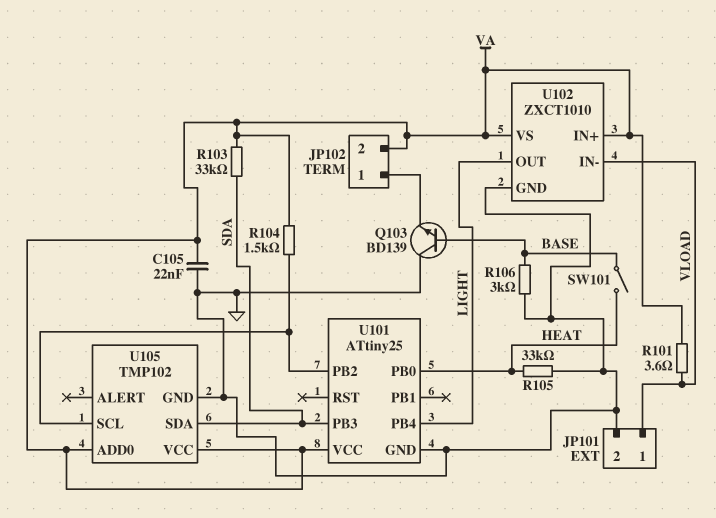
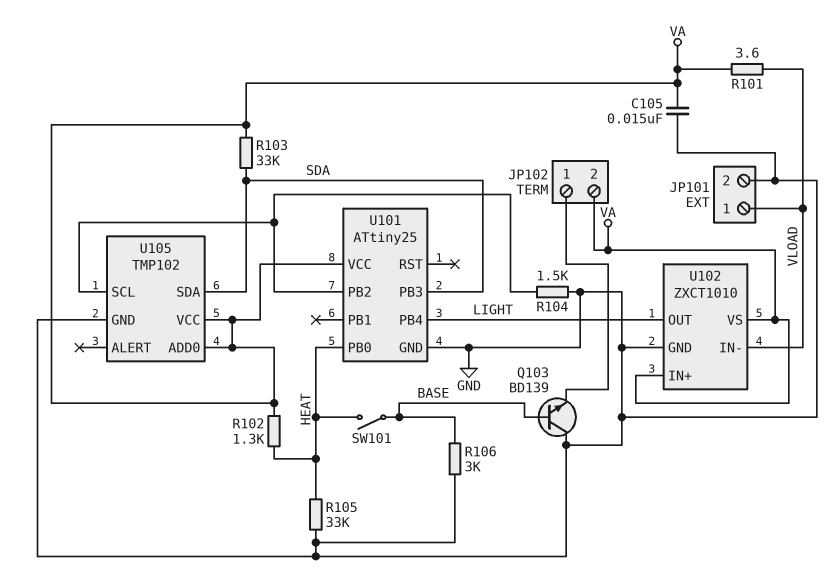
C105: 22nF (GND, VA) -> 15nF (GND, VA)
R102: none -> 1.3k (HEAT, VA)
R104: 1.5k (U101/PB2, VA) -> 1.5k (GND, U101/PB2)

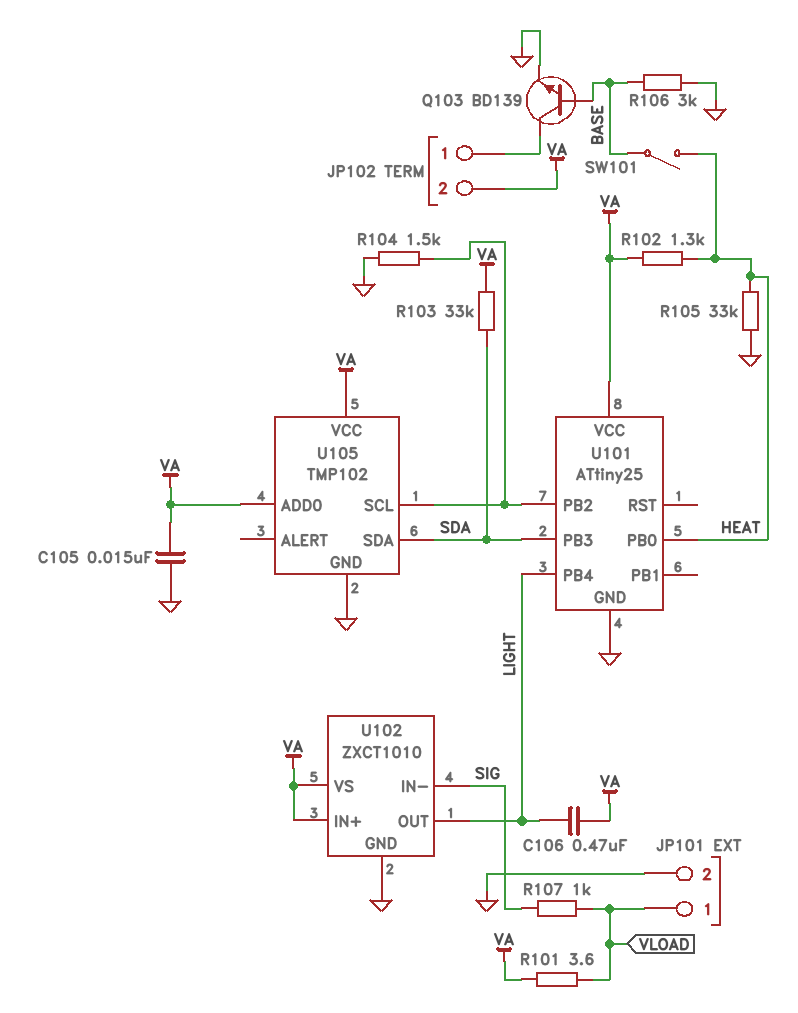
C106: none -> 470nF (LIGHT, VA)
Q103: NPN BD139 (B BASE, C GND, E JP102/1) -> NPN BD139 (B BASE, C JP102/1, E GND)
R107: none -> 1k (SIG, VLOAD)
U102 pin IN-: VLOAD -> SIG

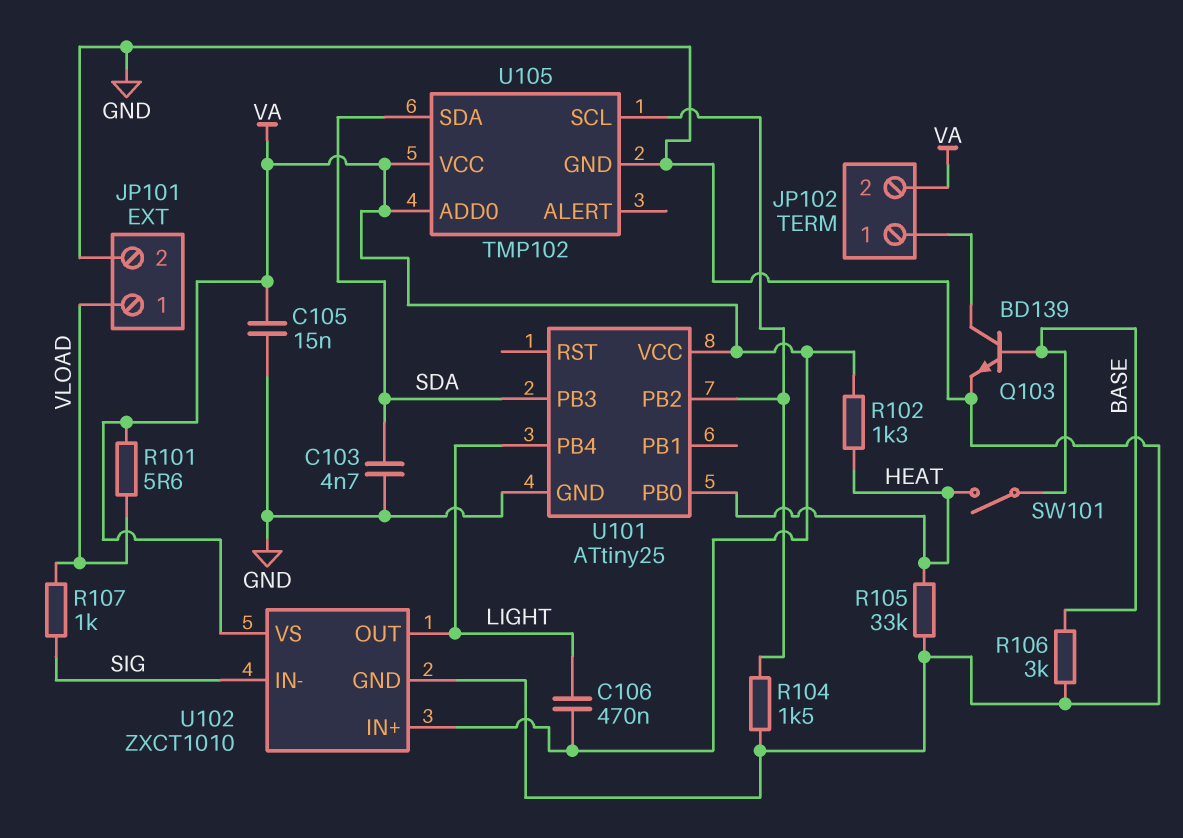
C103: none -> 4.7nF (GND, SDA)
R101: 3.6 (VA, VLOAD) -> 5.6 (VA, VLOAD)
R103: 33k (SDA, VA) -> none

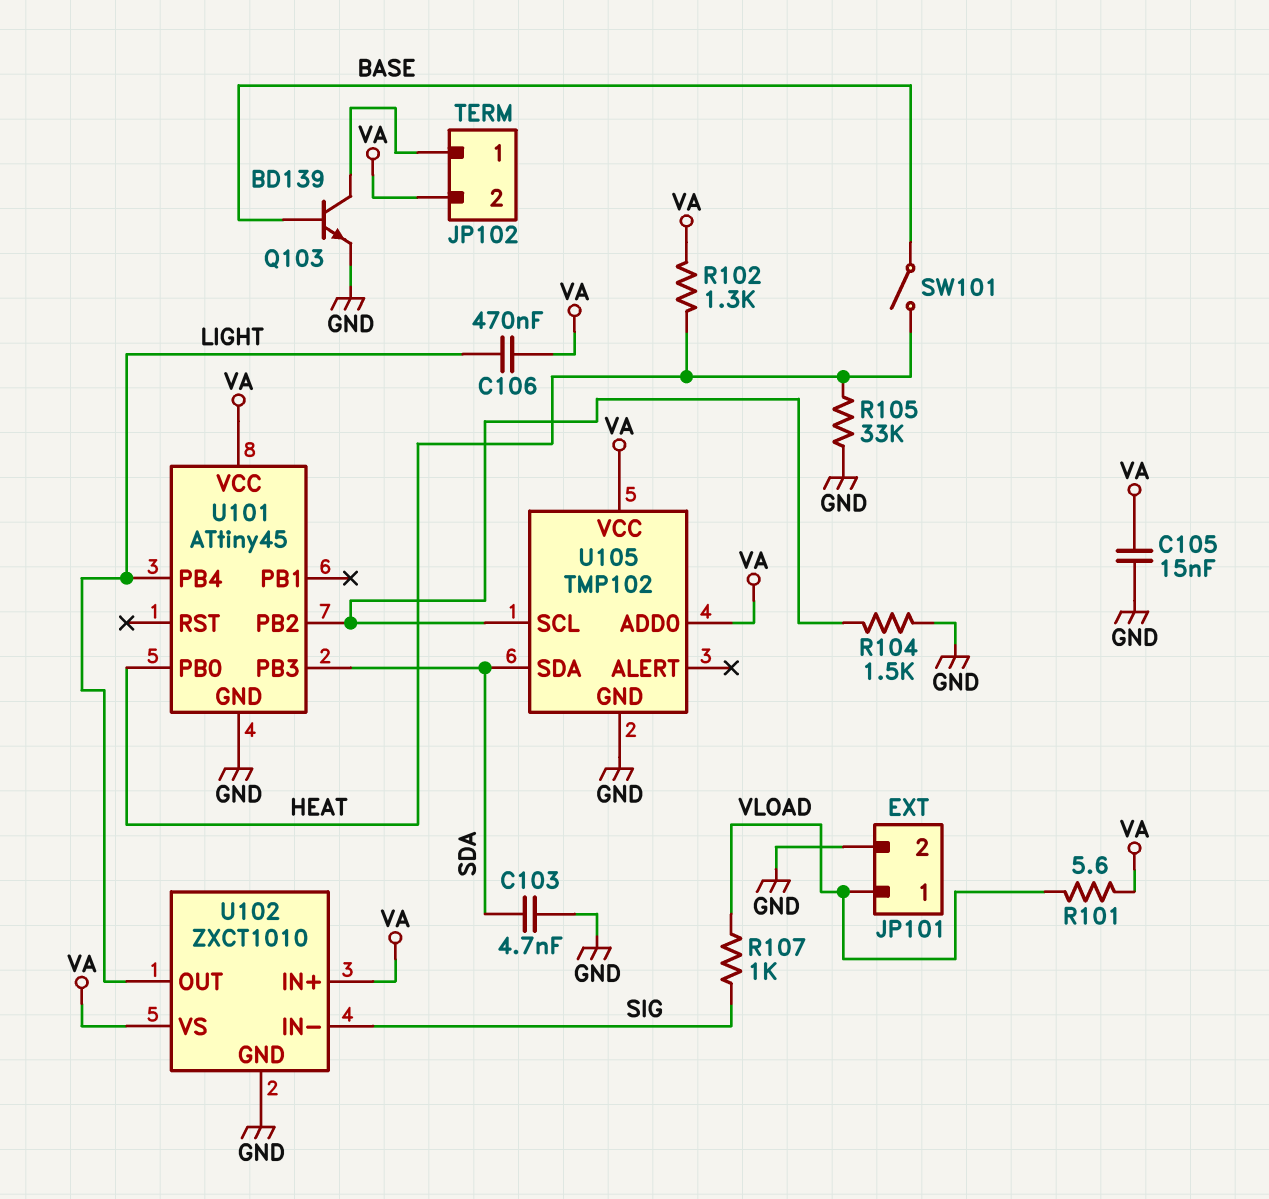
R106: 3k (BASE, GND) -> none
U101: ATtiny25 -> ATtiny45

